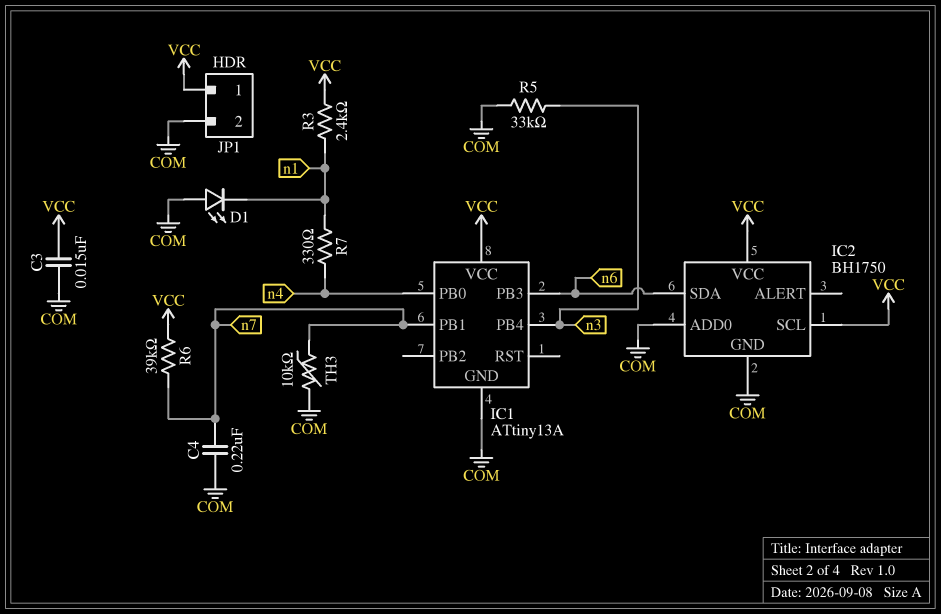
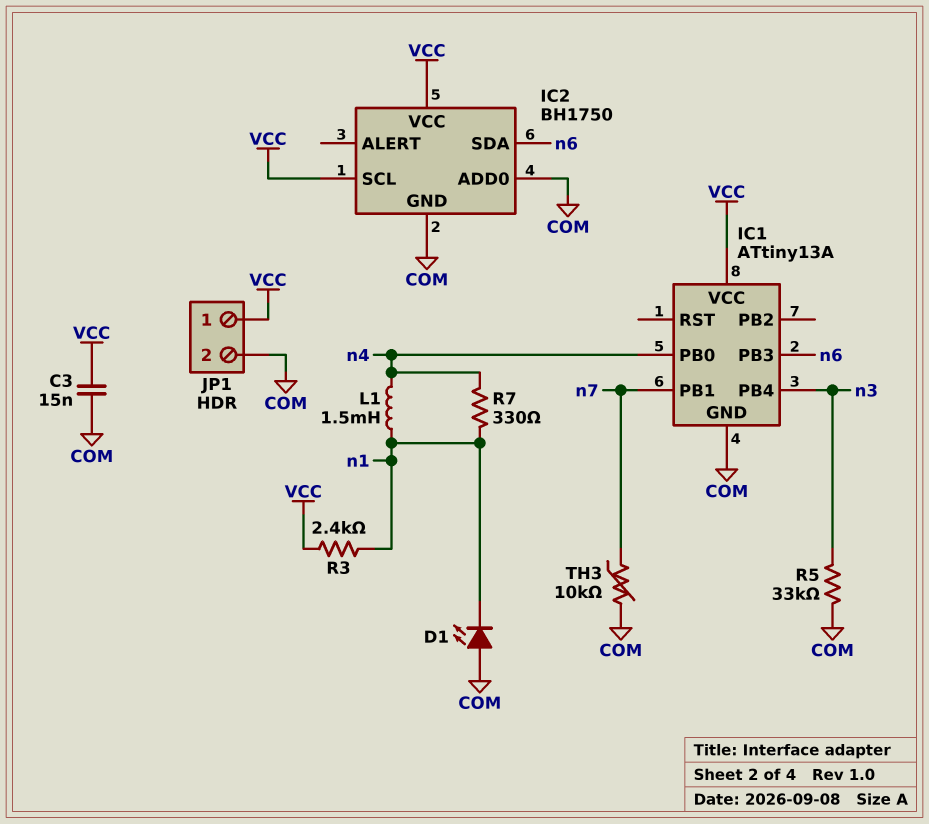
C4: 220nF (COM, n7) -> none
L1: none -> 1.5mH (n1, n4)
R6: 39k (VCC, n7) -> none

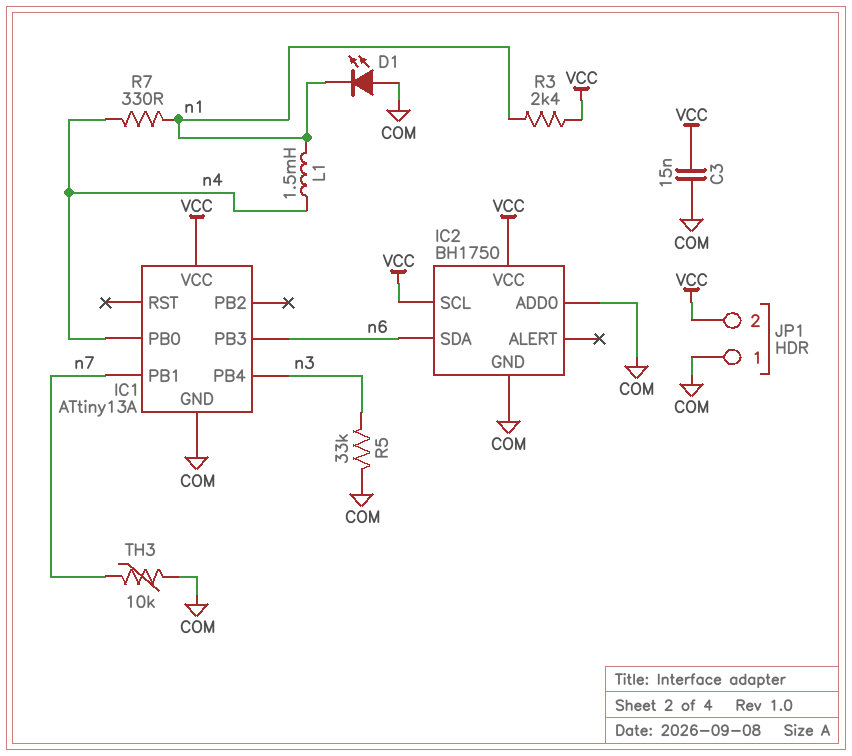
JP1 pin 1: VCC -> COM
JP1 pin 2: COM -> VCC

